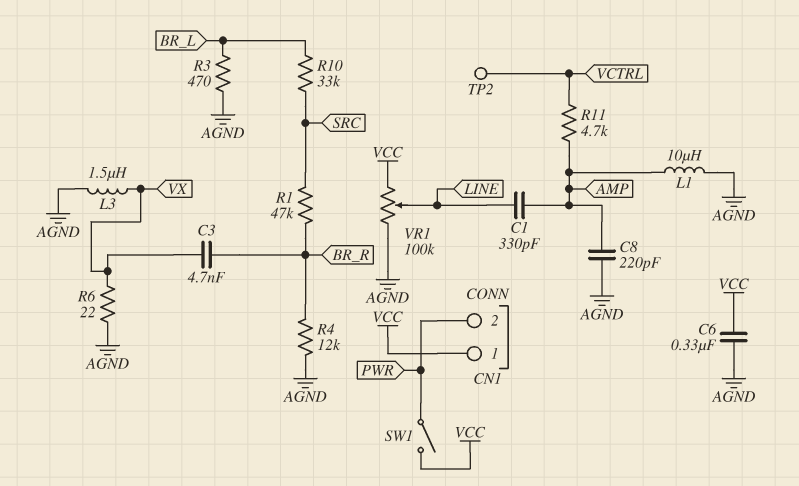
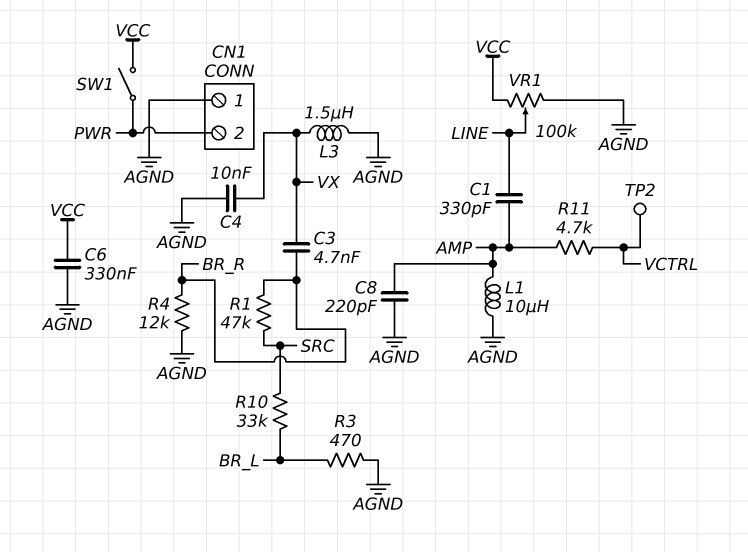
C4: none -> 10nF (AGND, VX)
CN1 pin 1: VCC -> AGND
R6: 22 (AGND, VX) -> none

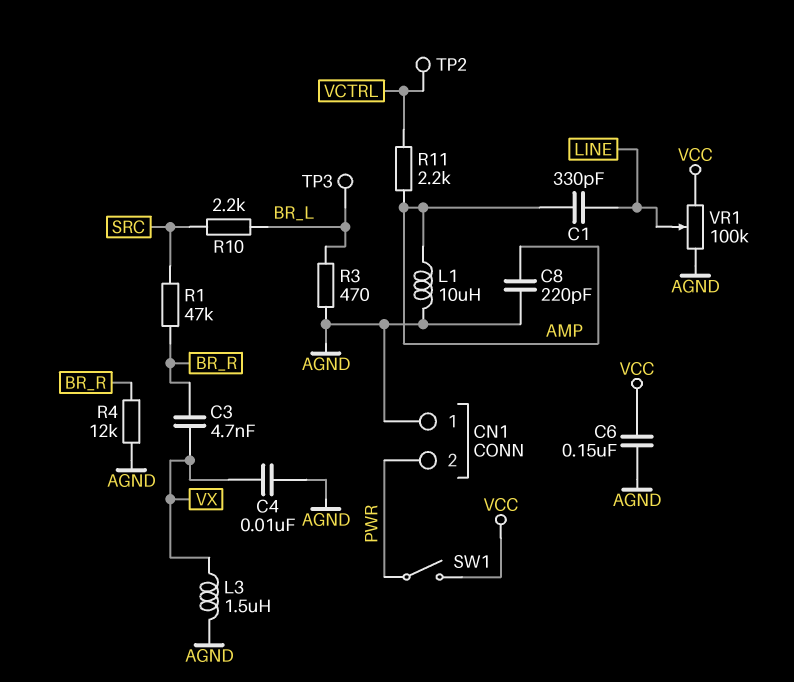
C6: 330nF (AGND, VCC) -> 150nF (AGND, VCC)
R10: 33k (BR_L, SRC) -> 2.2k (BR_L, SRC)
R11: 4.7k (AMP, VCTRL) -> 2.2k (AMP, VCTRL)
TP3: none -> test point (BR_L)

